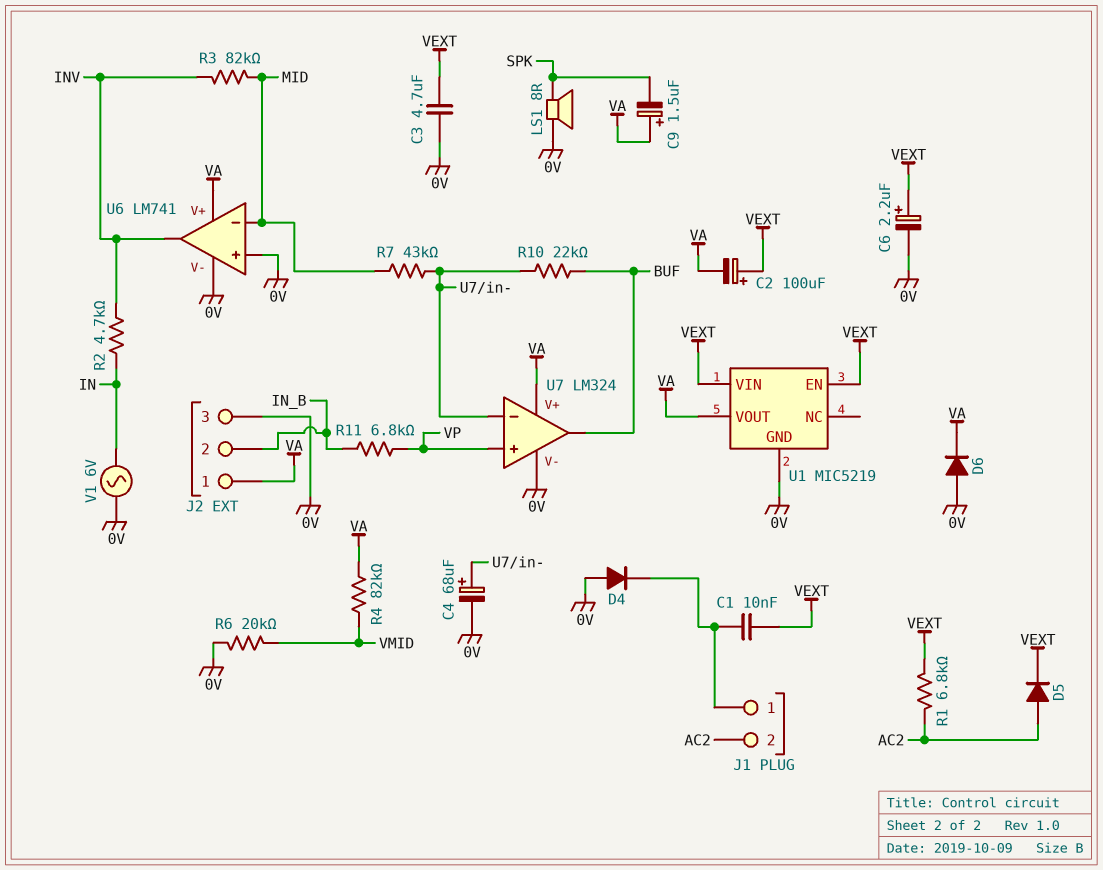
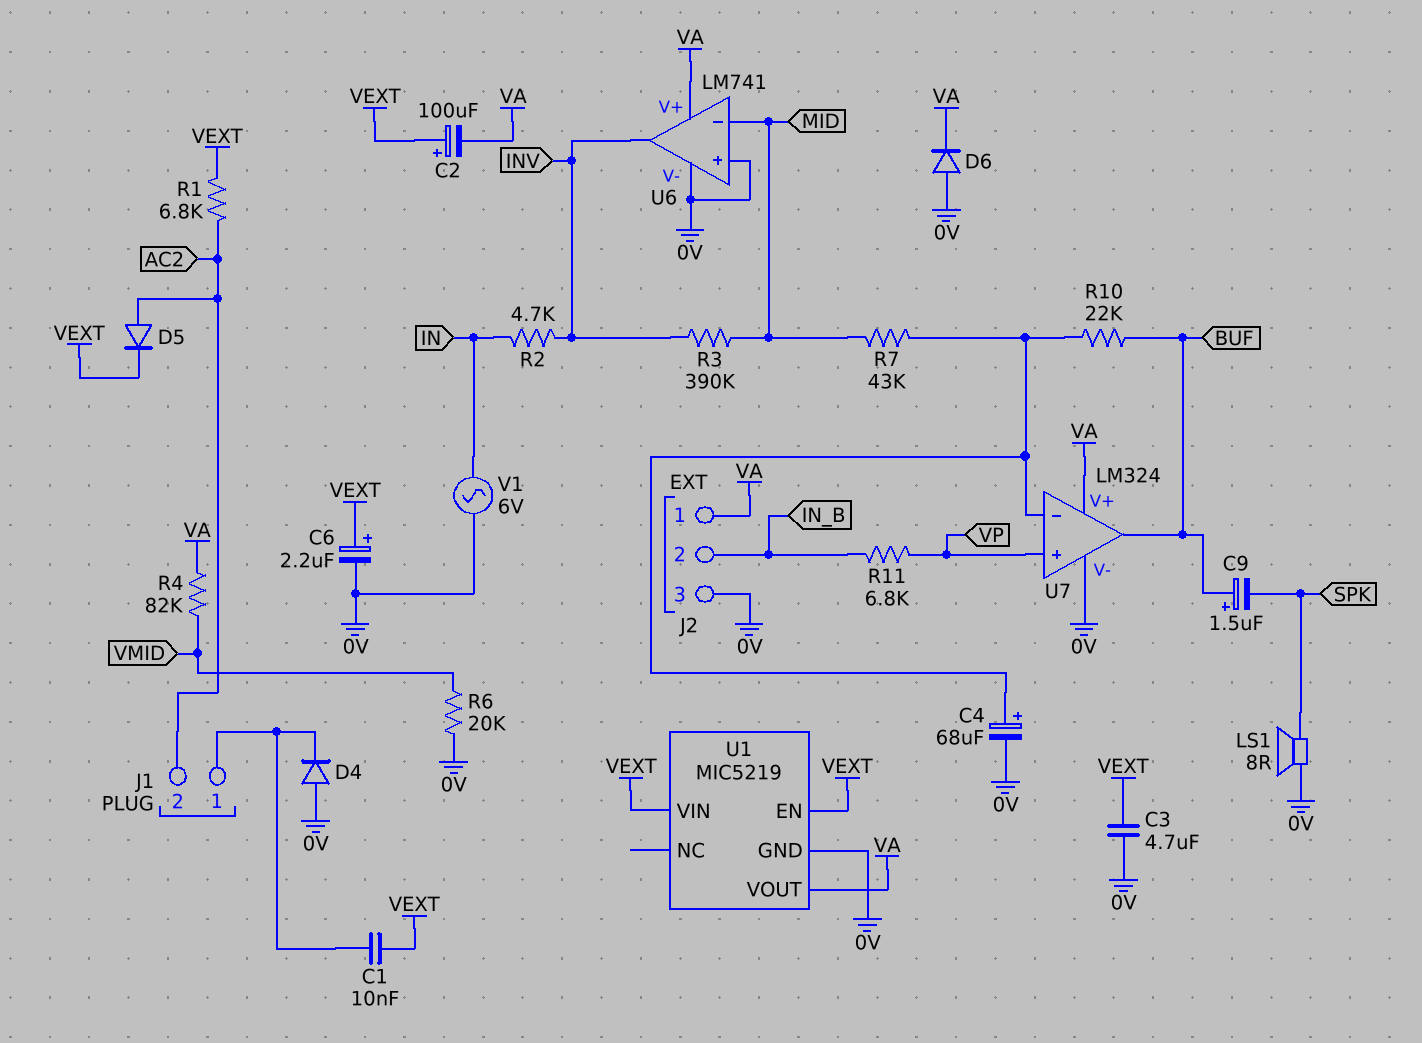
C9: 1.5uF (plus VA, minus SPK) -> 1.5uF (plus BUF, minus SPK)
R3: 82k (INV, MID) -> 390k (INV, MID)

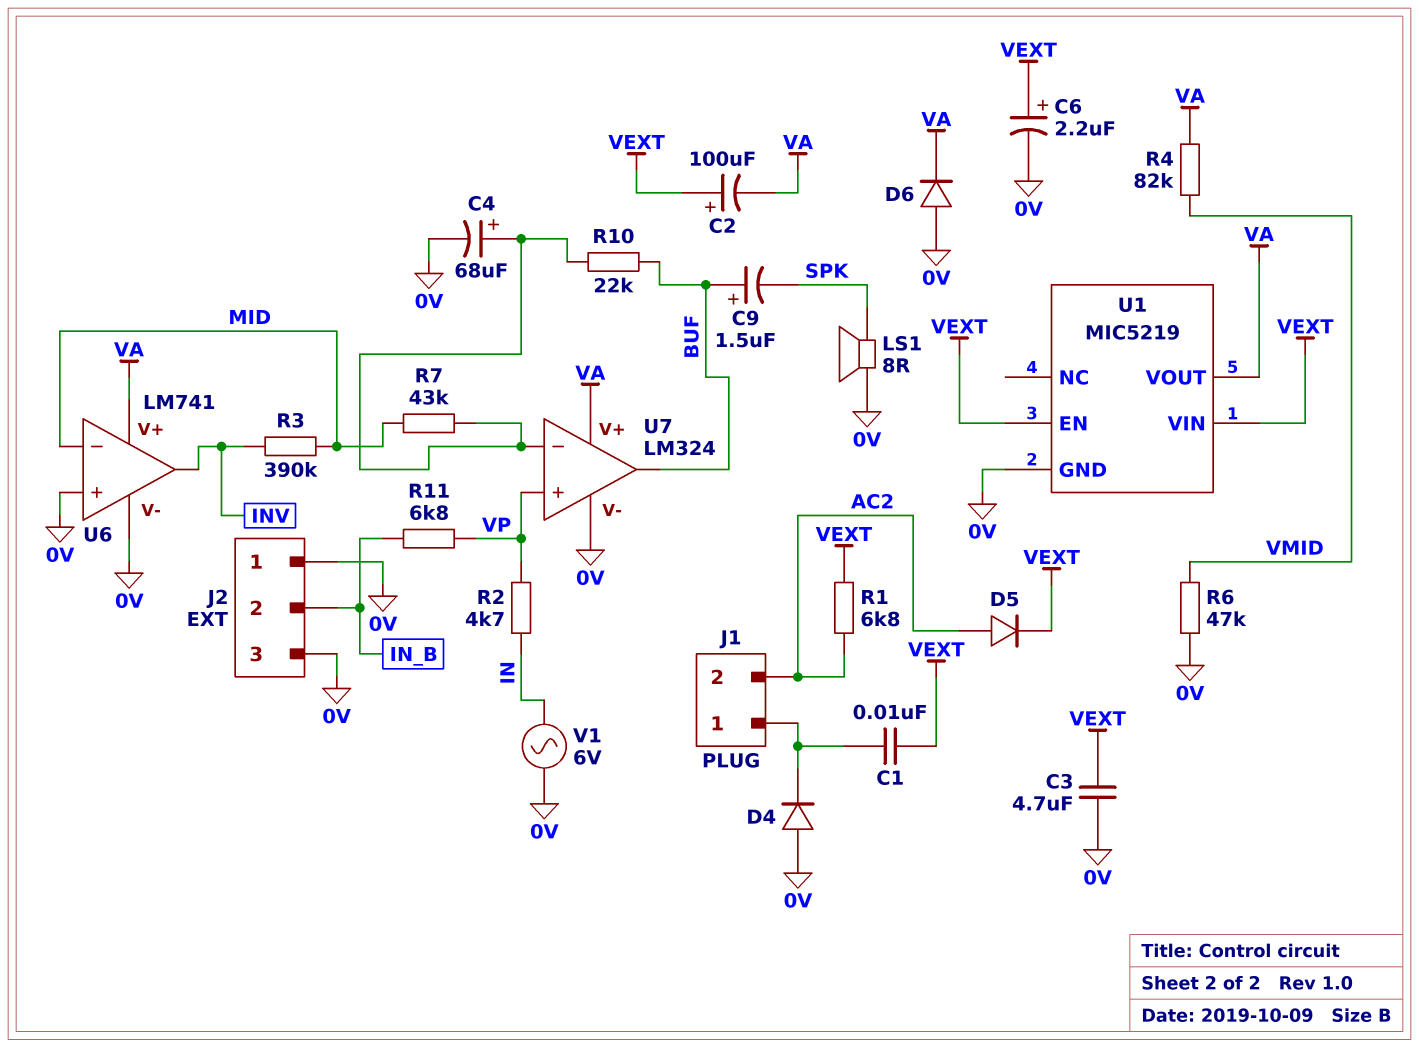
J2 pin 1: VA -> 0V
R2: 4.7k (IN, INV) -> 4.7k (IN, VP)
R6: 20k (0V, VMID) -> 47k (0V, VMID)

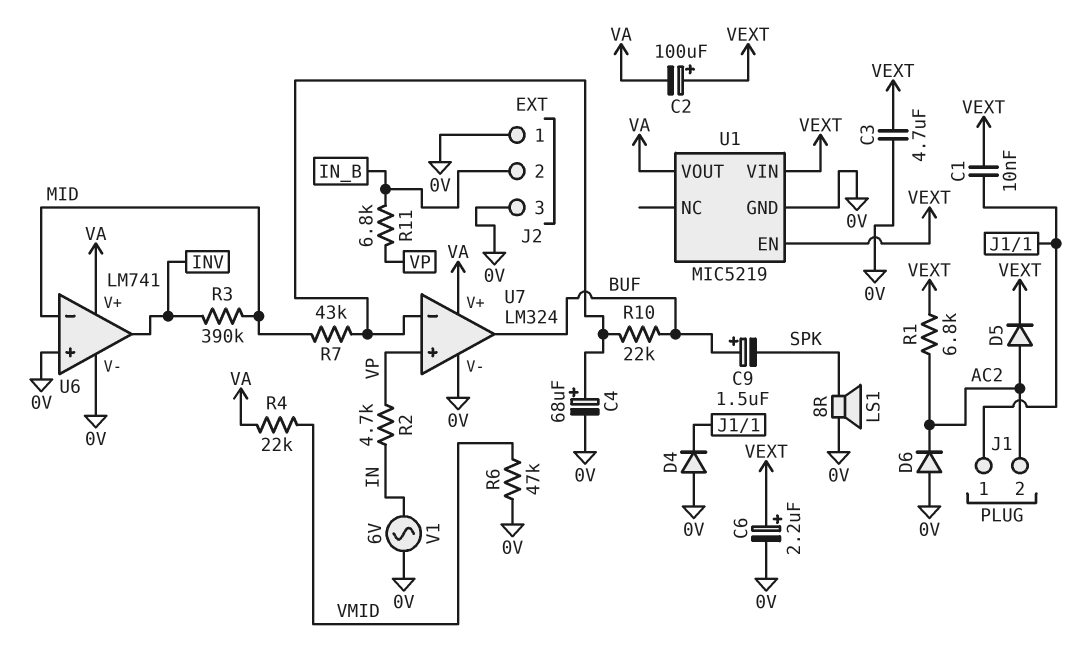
D6: diode (A 0V, K VA) -> diode (A 0V, K AC2)
R4: 82k (VA, VMID) -> 22k (VA, VMID)

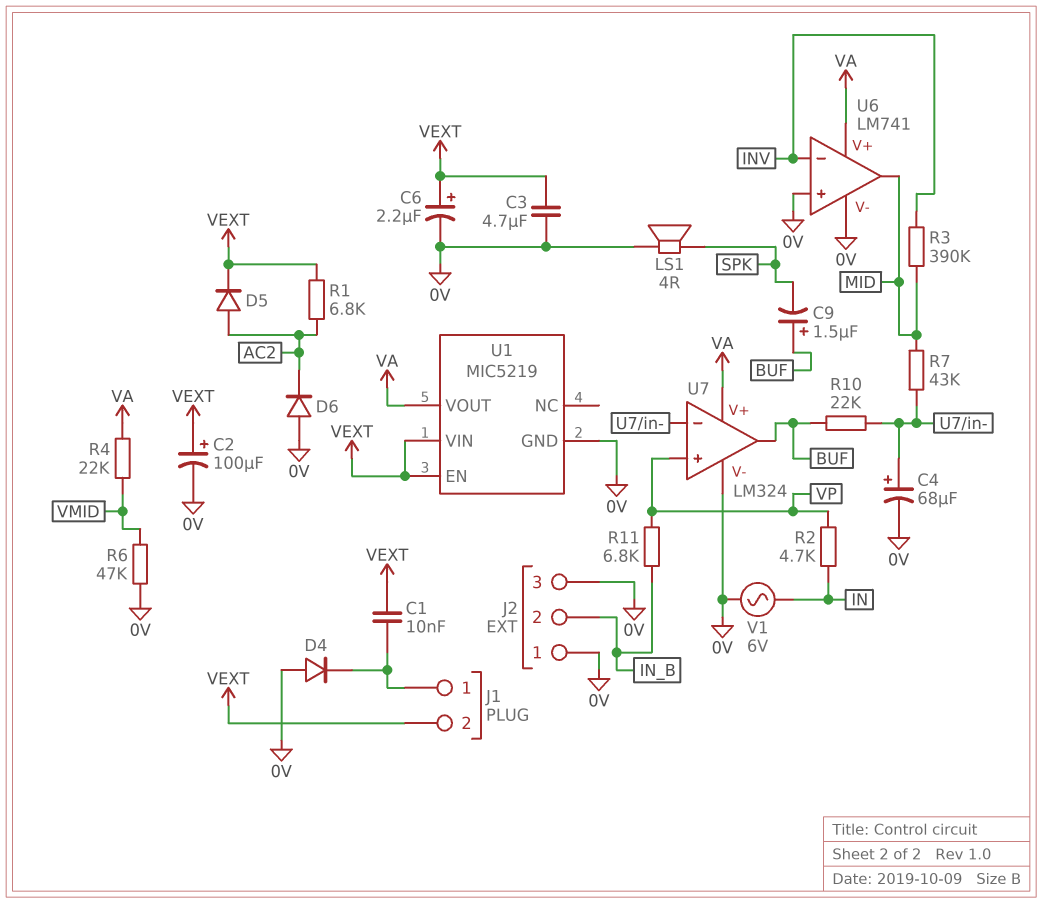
C2: 100uF (plus VEXT, minus VA) -> 100uF (plus VEXT, minus 0V)
J1 pin 2: AC2 -> VEXT
LS1: speaker 8R (0V, SPK) -> speaker 4R (0V, SPK)
U6 pin in-: MID -> INV
U6 pin out: INV -> MID

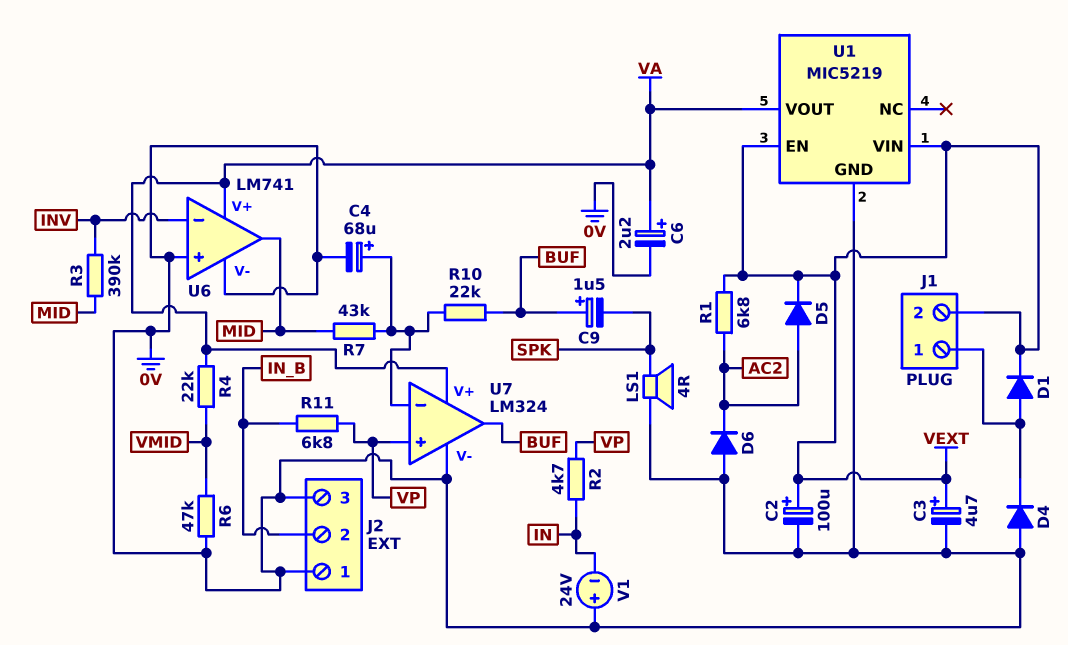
C1: 10nF (J1/1, VEXT) -> none
C3: 4.7uF (0V, VEXT) -> 4.7uF (plus VEXT, minus 0V)
C6: 2.2uF (plus VEXT, minus 0V) -> 2.2uF (plus VA, minus 0V)
D1: none -> diode (A J1/1, K VEXT)
V1: AC 6V (0V, IN) -> 24V (plus 0V, minus IN)

